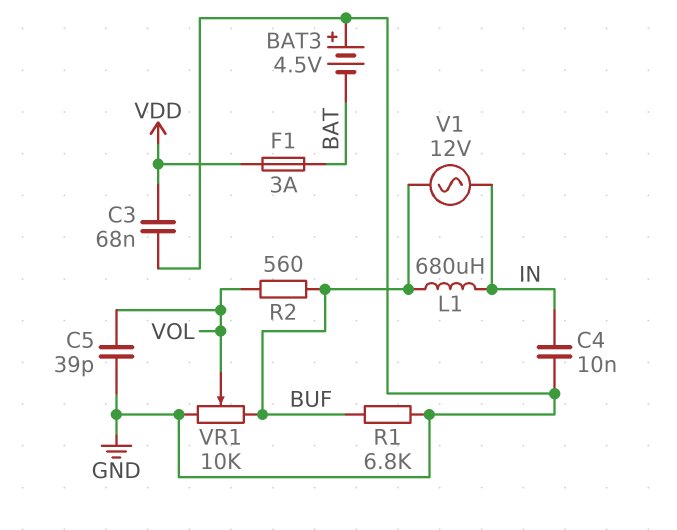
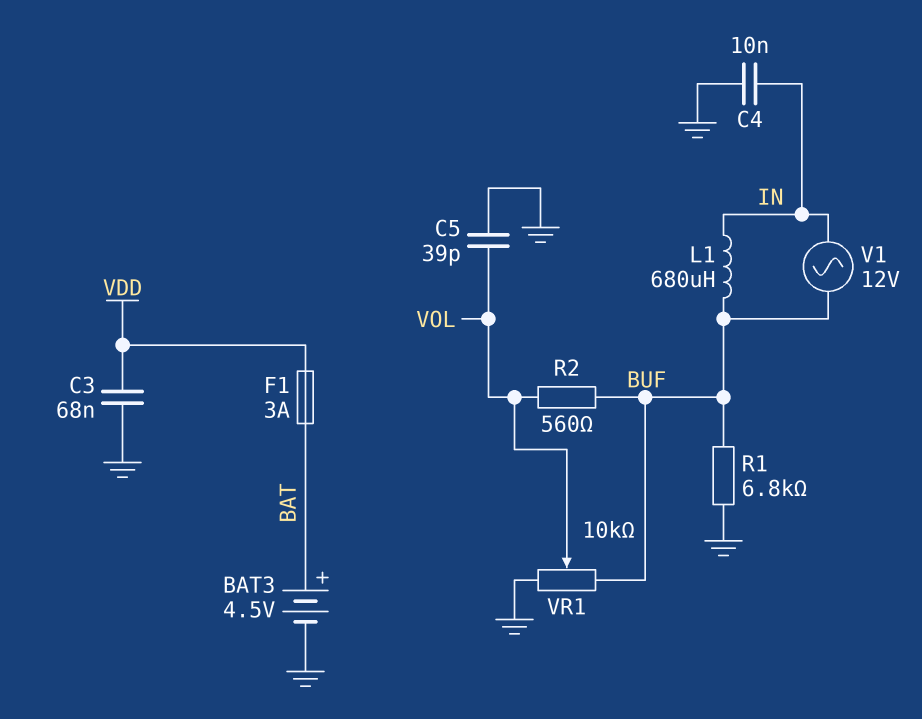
BAT3: 4.5V (plus GND, minus BAT) -> 4.5V (plus BAT, minus GND)

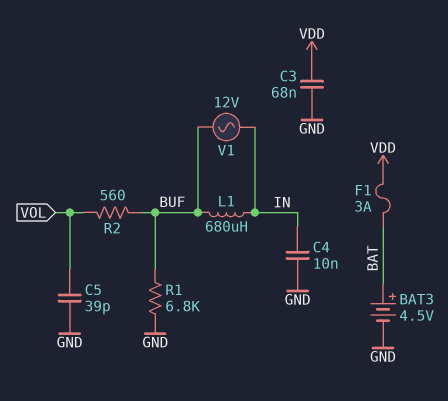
VR1: 10k (BUF, GND, wiper VOL) -> none

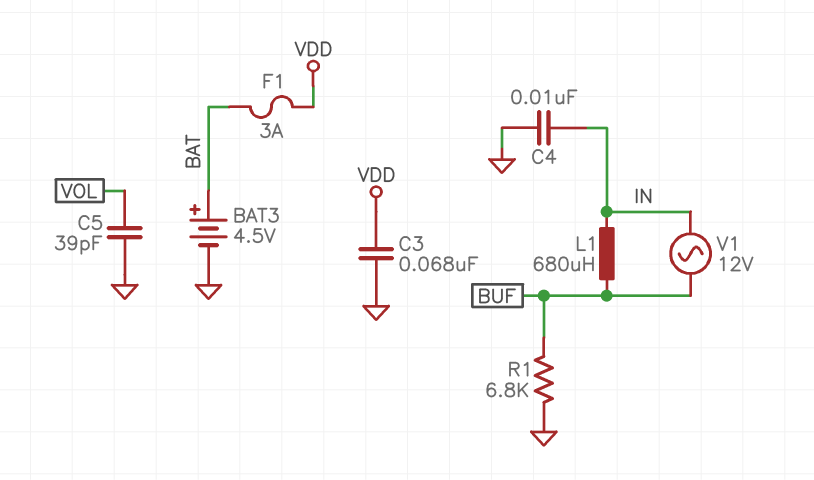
R2: 560 (BUF, VOL) -> none

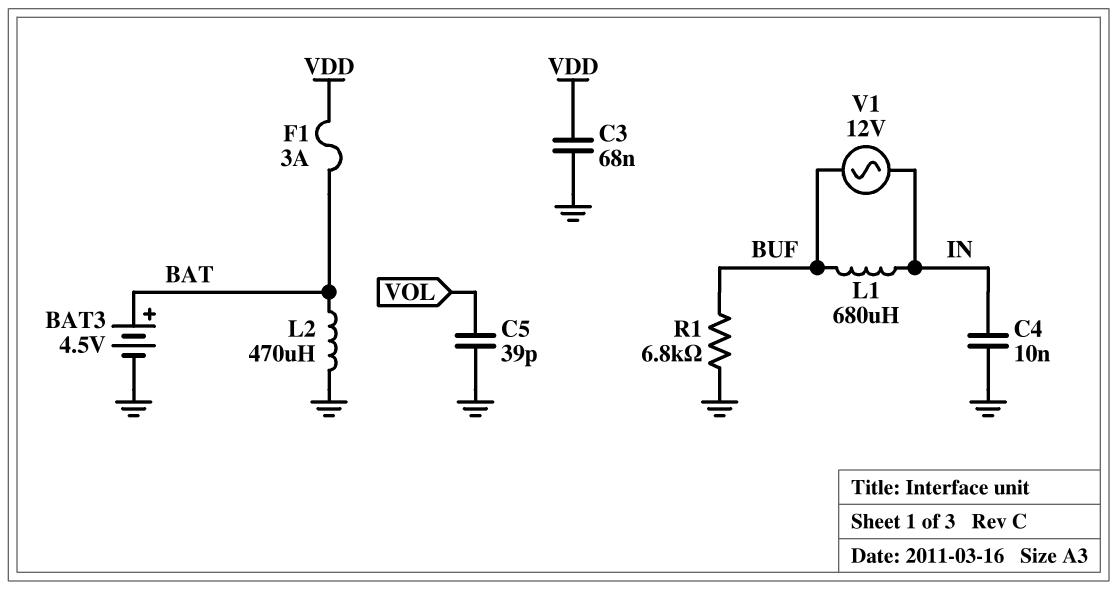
L2: none -> 470uH (BAT, GND)

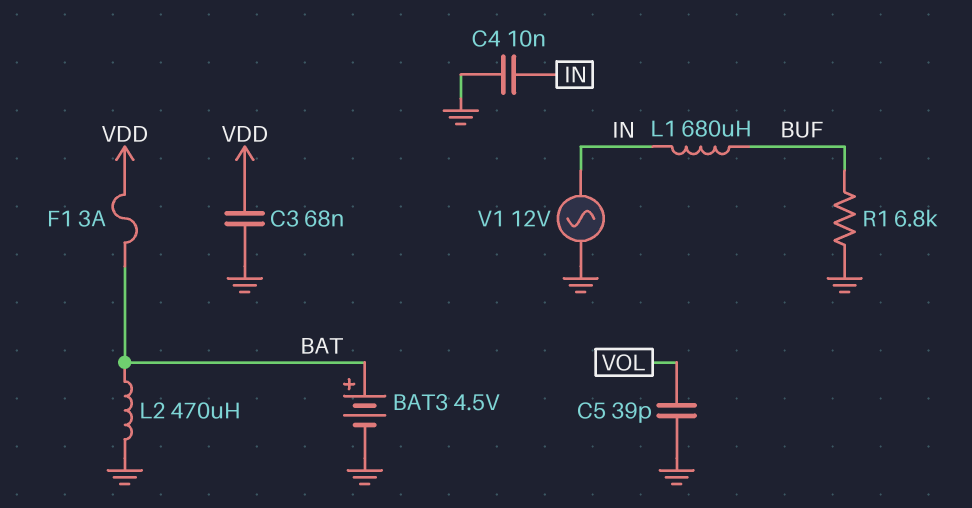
V1: AC 12V (BUF, IN) -> AC 12V (GND, IN)

